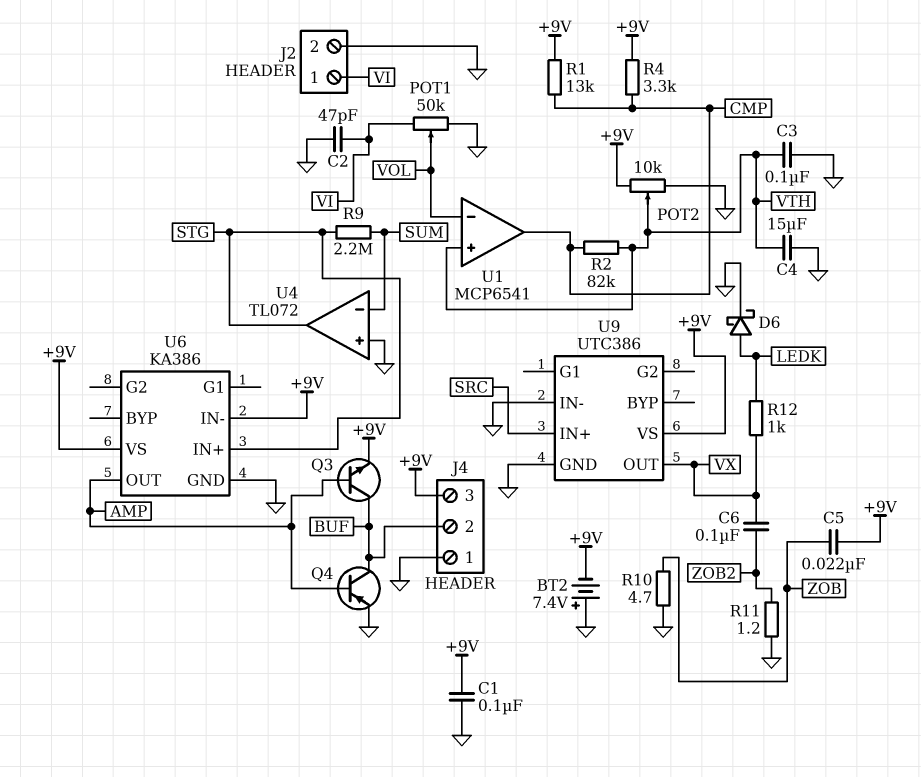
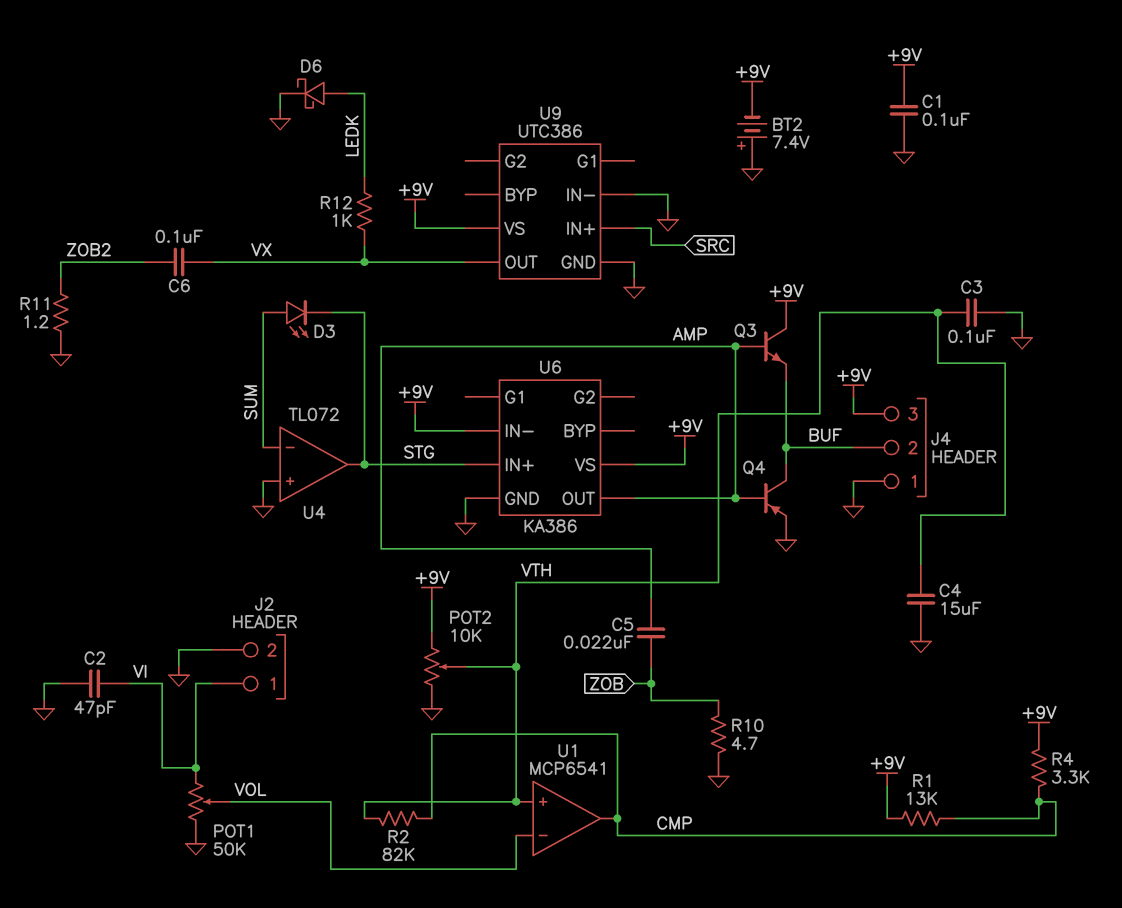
C5: 22nF (+9V, ZOB) -> 22nF (AMP, ZOB)
D3: none -> LED (A SUM, K STG)
Q3: NPN (B AMP, C BUF, E +9V) -> NPN (B AMP, C +9V, E BUF)
R9: 2.2M (STG, SUM) -> none

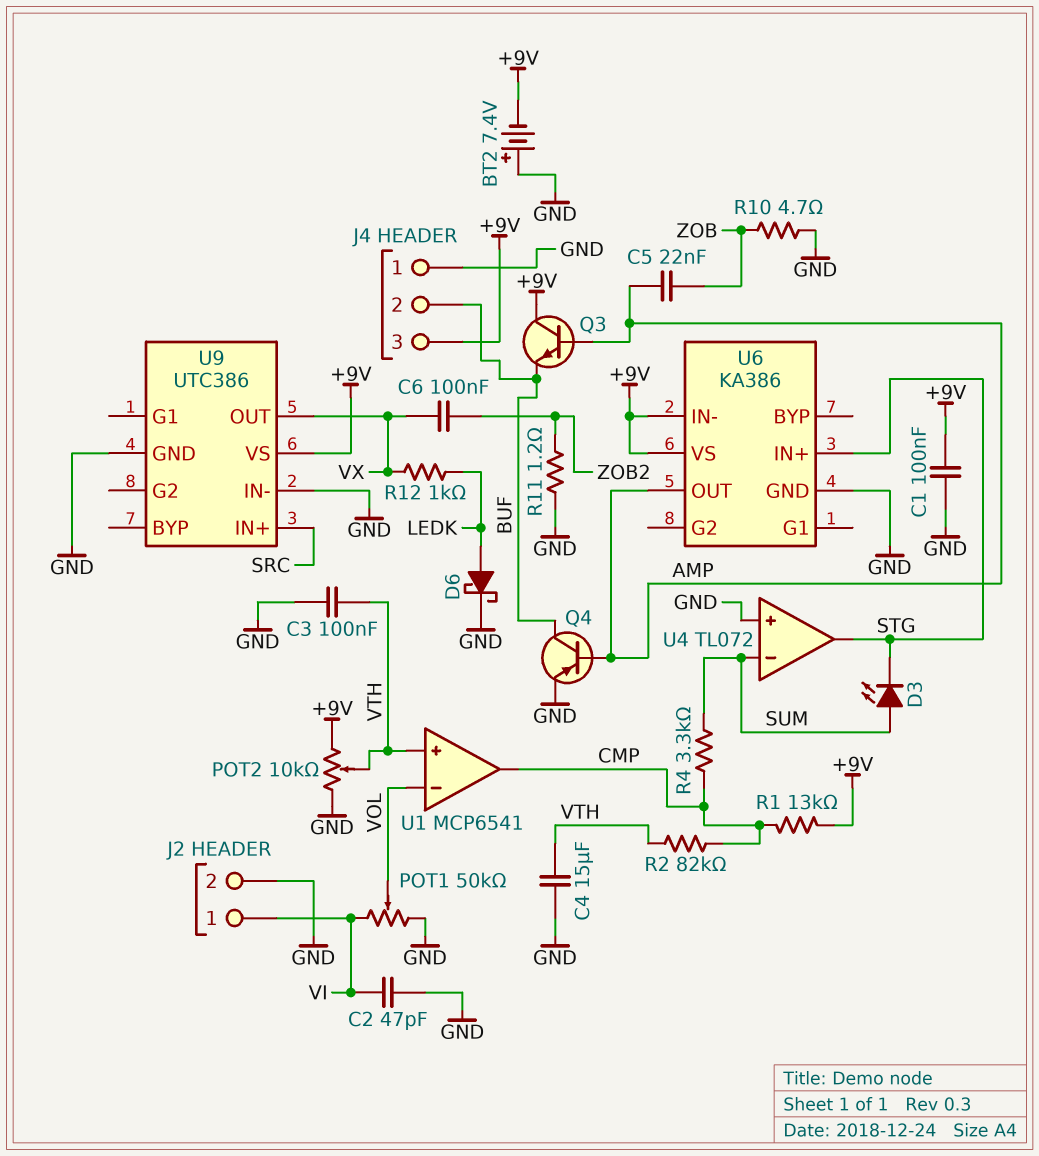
R4: 3.3k (+9V, CMP) -> 3.3k (CMP, SUM)

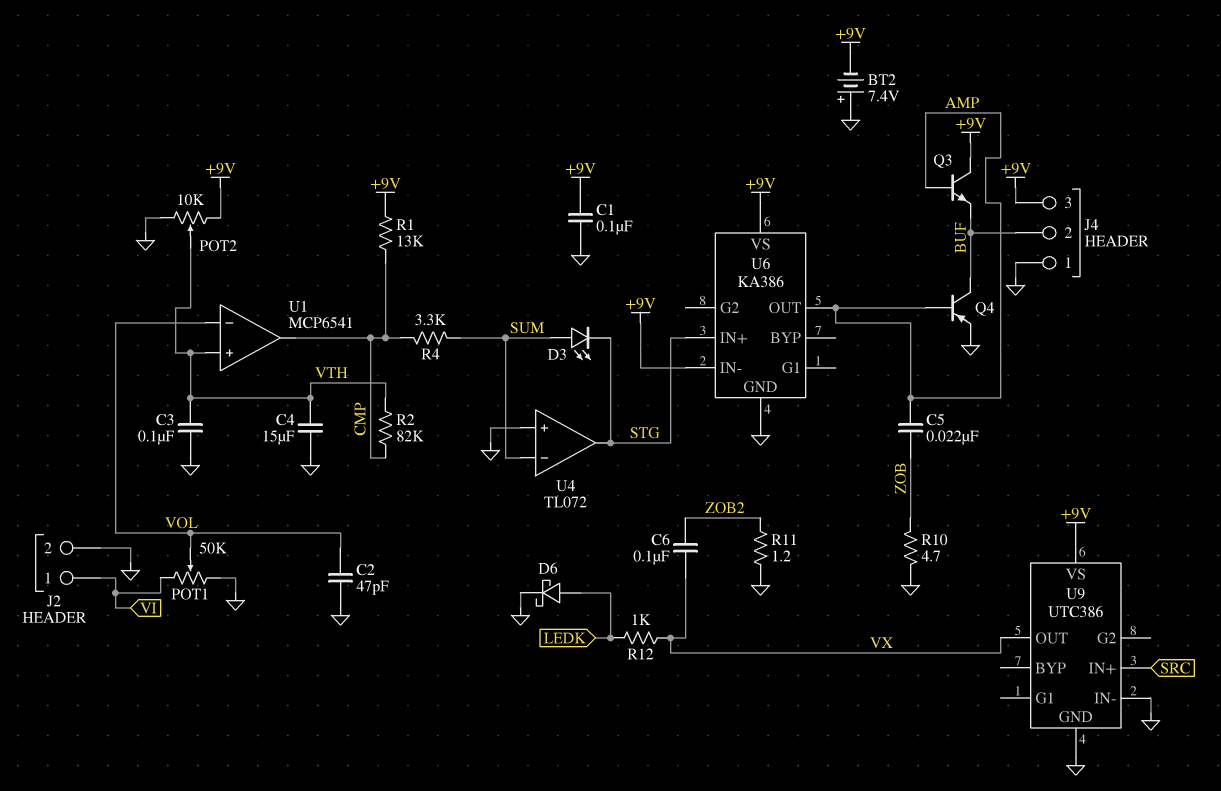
C2: 47pF (GND, VI) -> 47pF (GND, VOL)

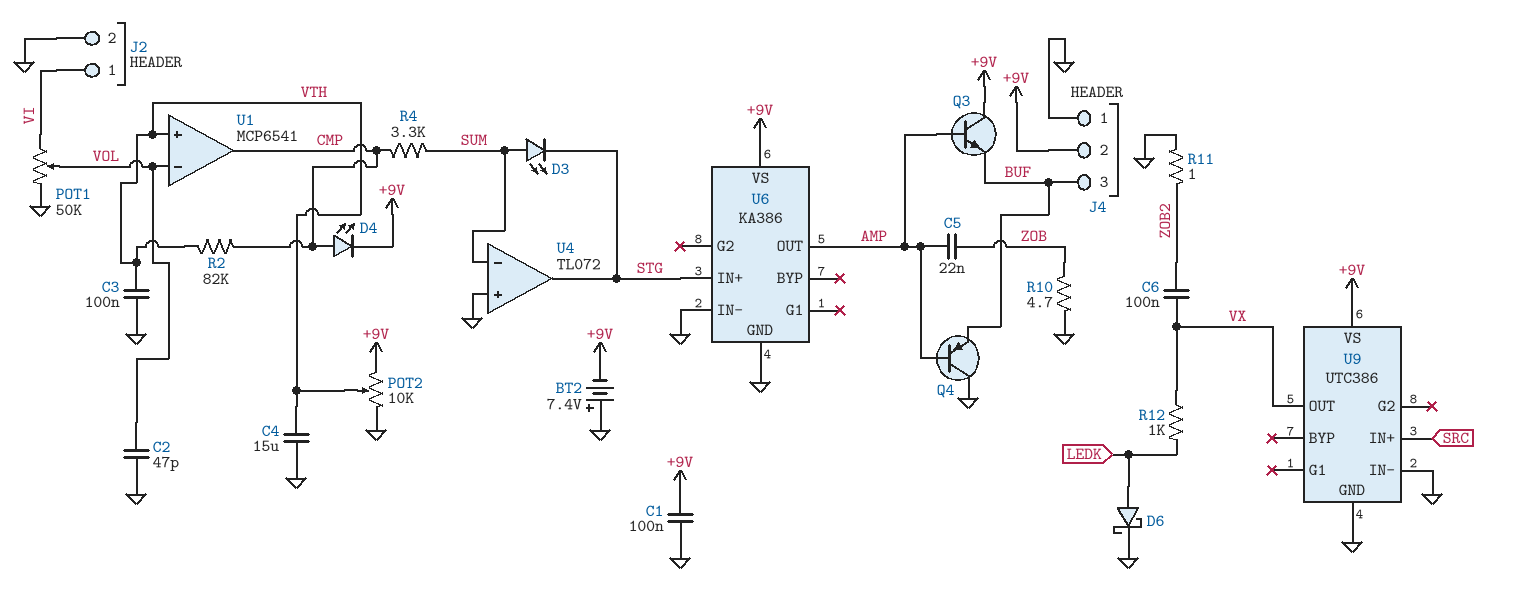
D4: none -> LED (A CMP, K +9V)
J4 pin 2: BUF -> +9V
J4 pin 3: +9V -> BUF
Q4: PNP (B AMP, C BUF, E GND) -> PNP (B AMP, C GND, E BUF)
R1: 13k (+9V, CMP) -> none
R11: 1.2 (GND, ZOB2) -> 1 (GND, ZOB2)
U6 pin IN-: +9V -> GND

